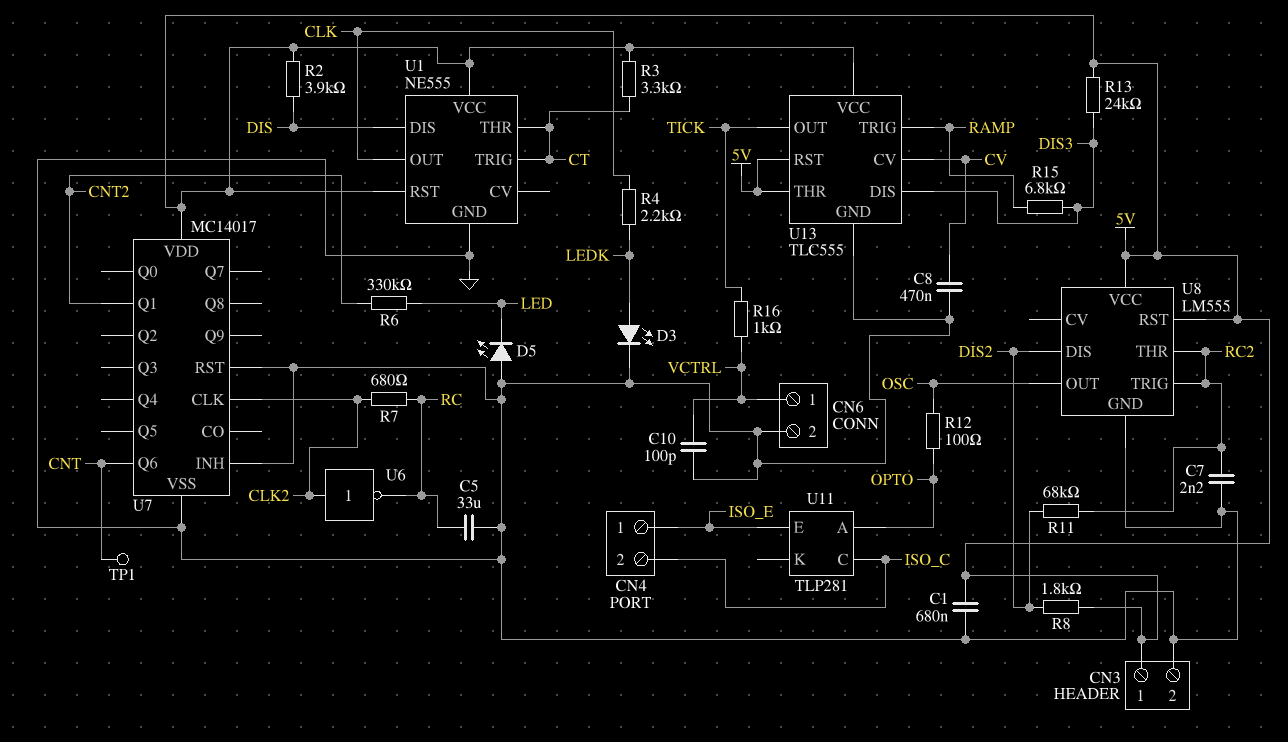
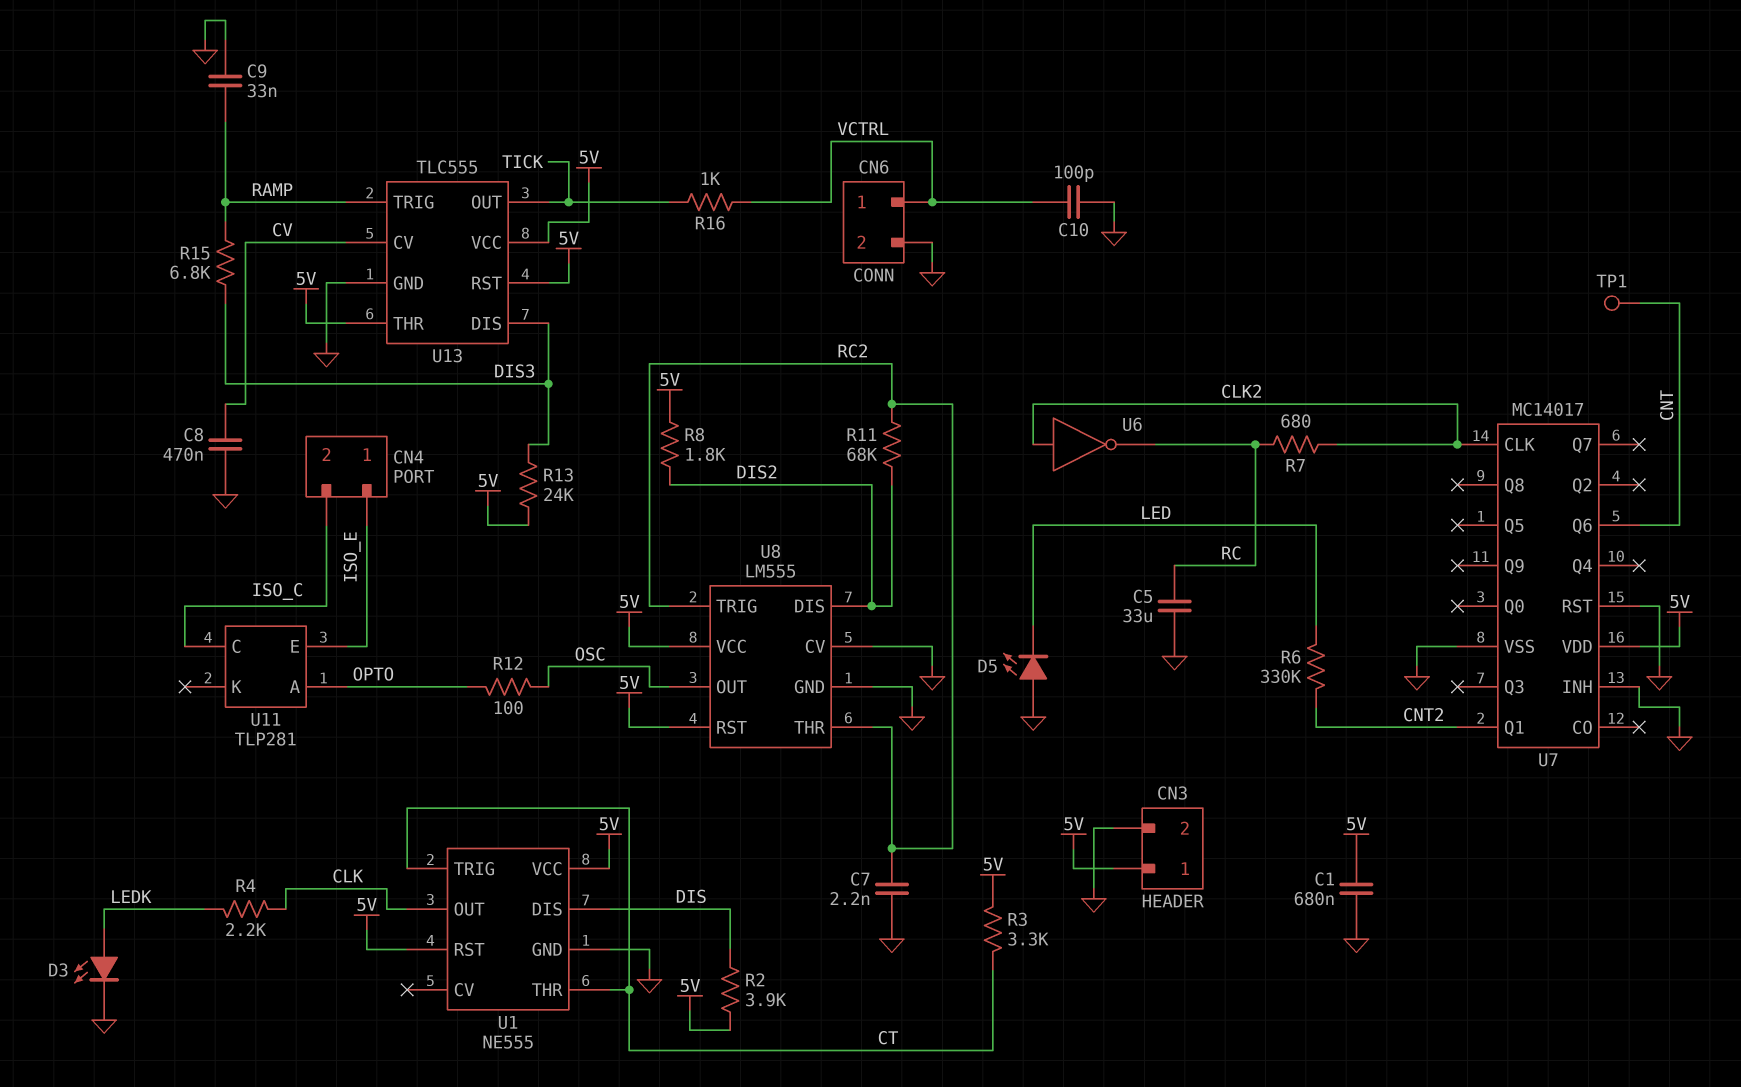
C9: none -> 33nF (GND, RAMP)
U8 pin CV: none -> GND

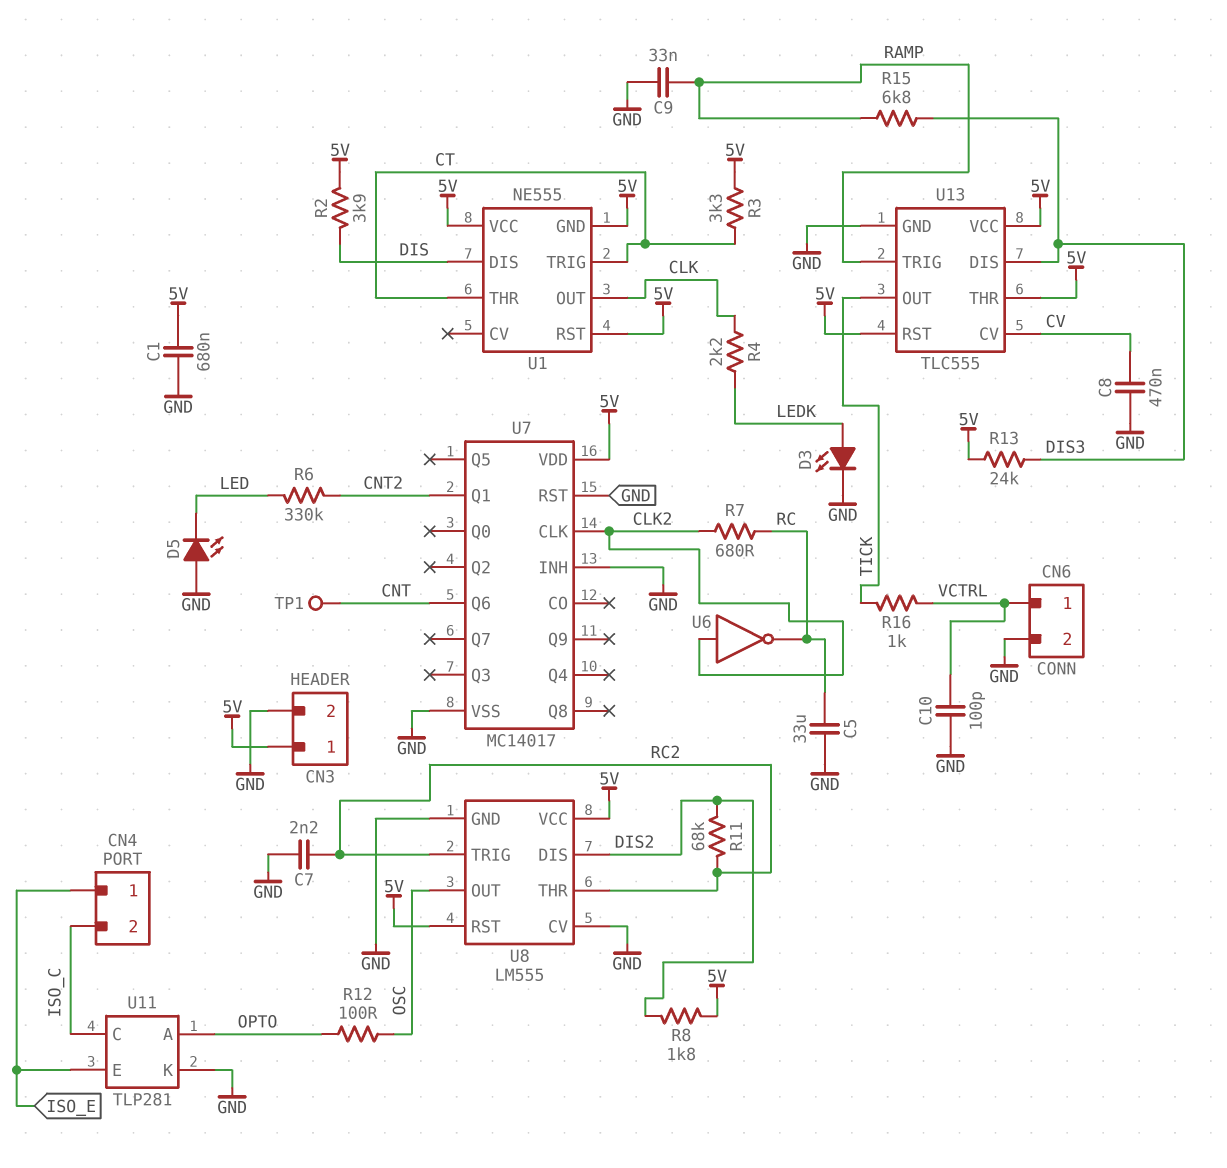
U1 pin GND: GND -> 5V
U11 pin K: none -> GND

